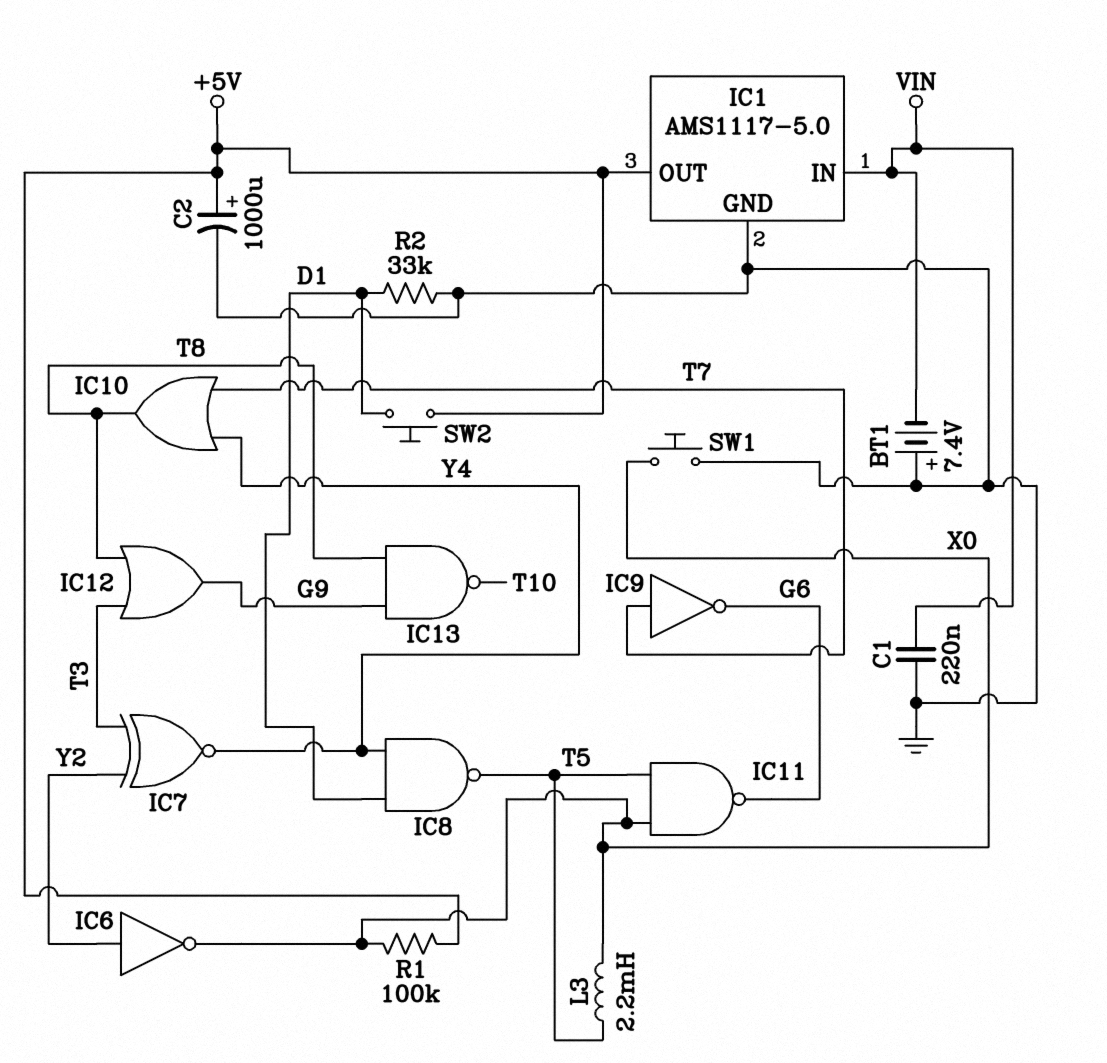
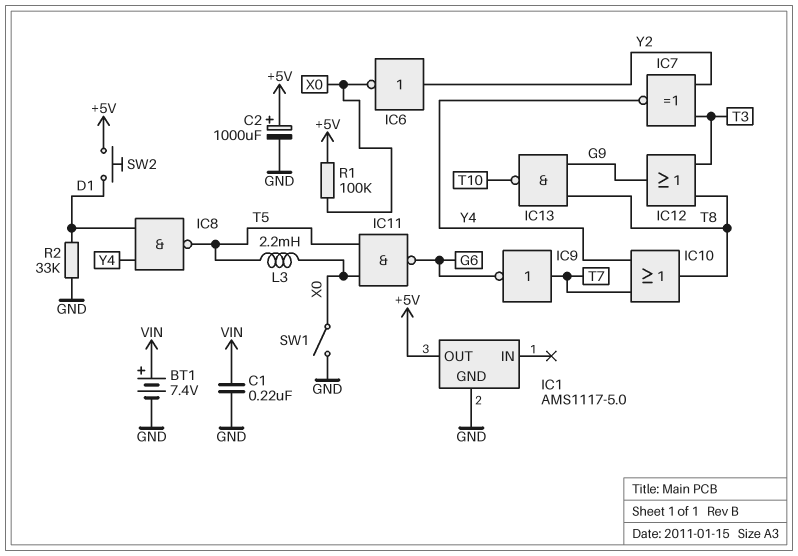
BT1: 7.4V (plus GND, minus VIN) -> 7.4V (plus VIN, minus GND)
IC1 pin IN: VIN -> none
SW1: button (GND, X0) -> switch (GND, X0)

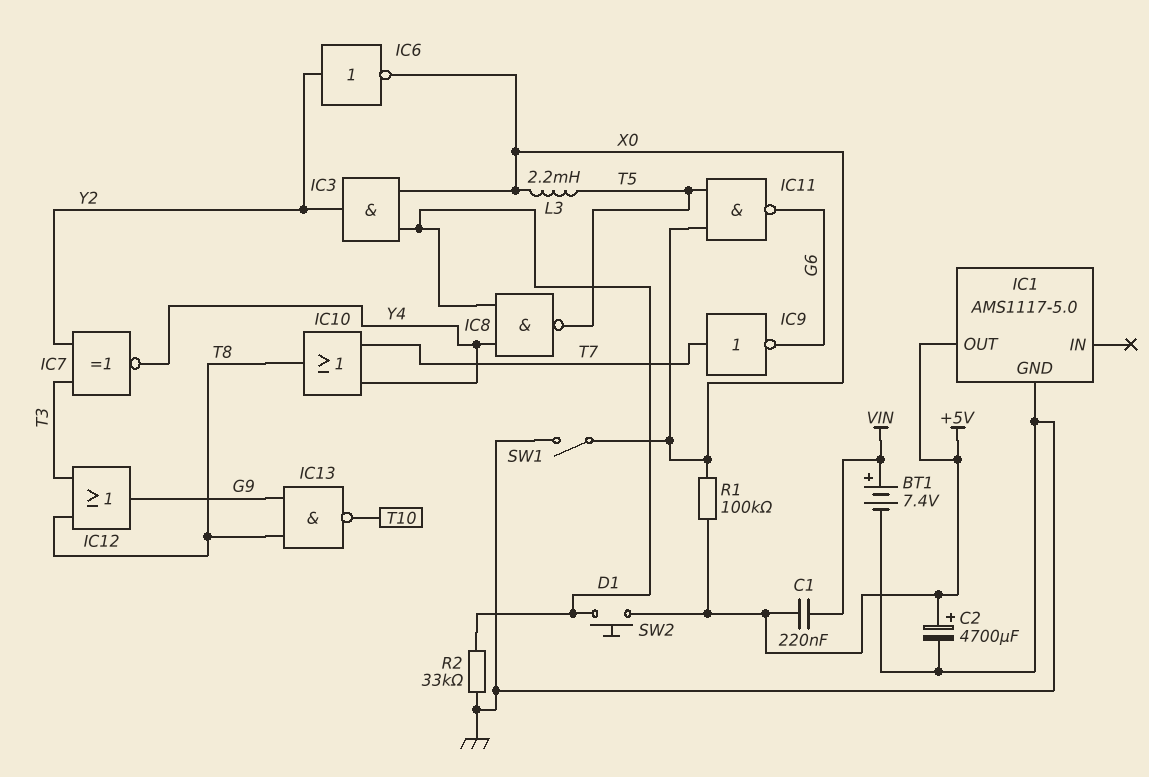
C1: 220nF (GND, VIN) -> 220nF (+5V, VIN)
C2: 1000uF (plus +5V, minus GND) -> 4700uF (plus +5V, minus GND)
IC3: none -> AND (in D1, in X0, out Y2)

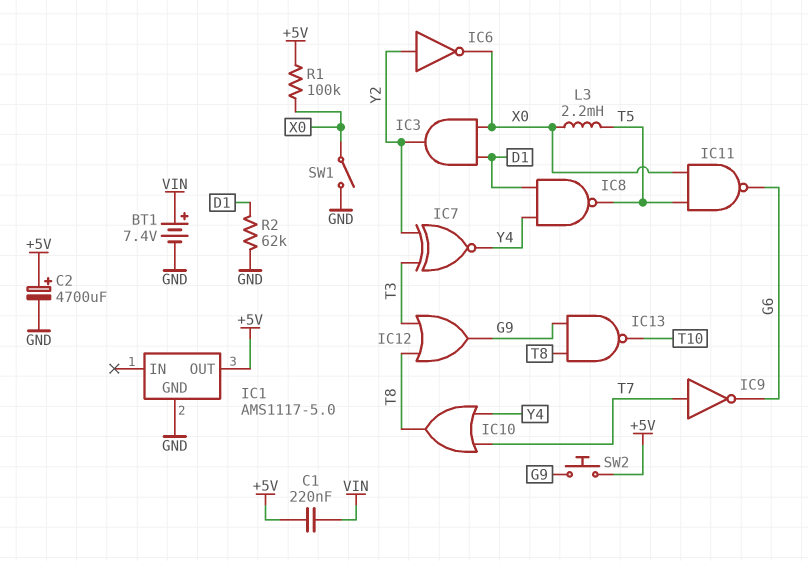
R2: 33k (D1, GND) -> 62k (D1, GND)
SW2: button (+5V, D1) -> button (+5V, G9)

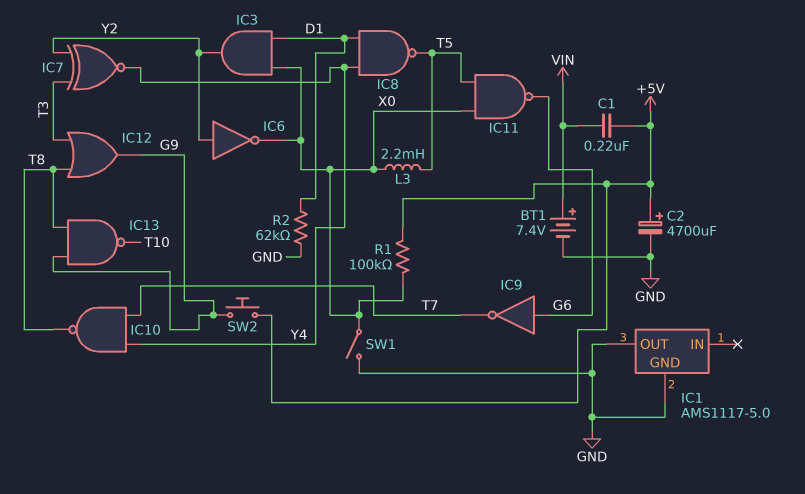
IC1 pin OUT: +5V -> GND
IC9: NOT (in T7, out G6) -> NOT (in G6, out T7)
IC10: OR (in T7, in Y4, out T8) -> NAND (in T7, in Y4, out T8)

